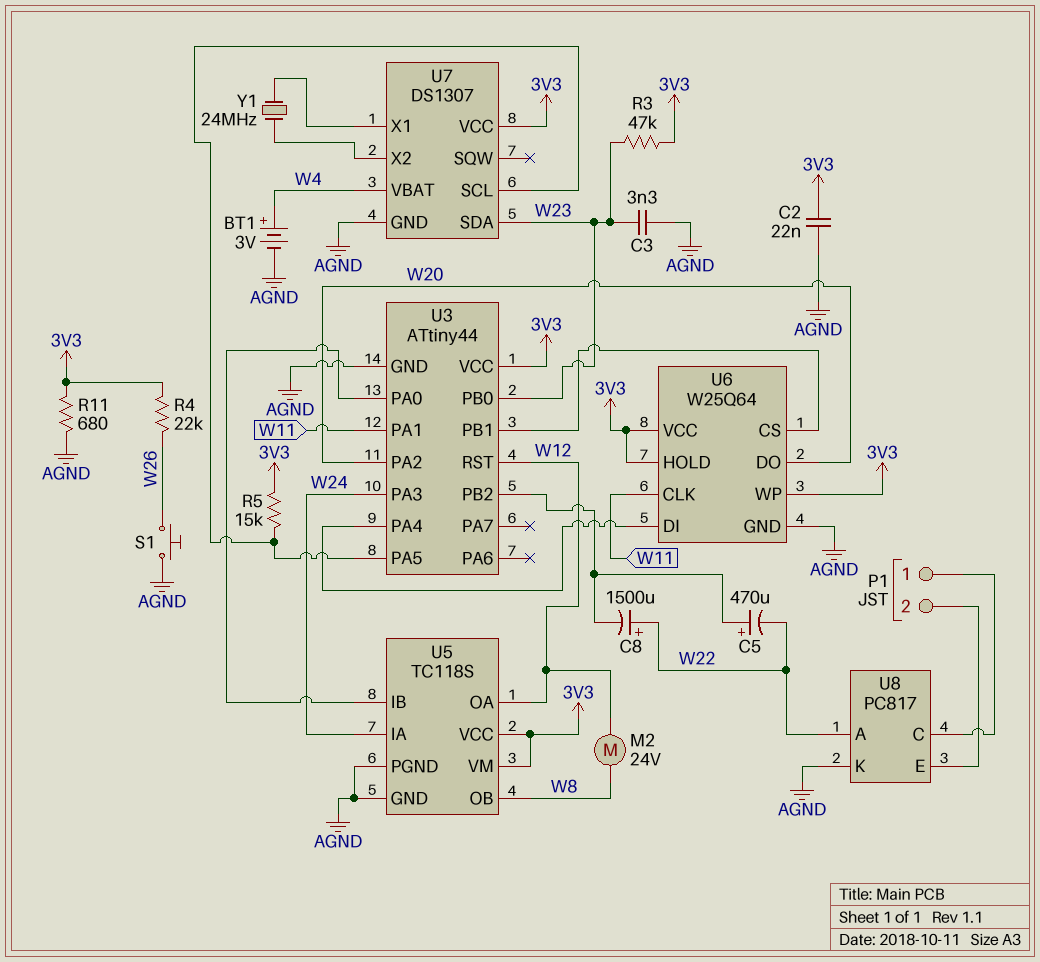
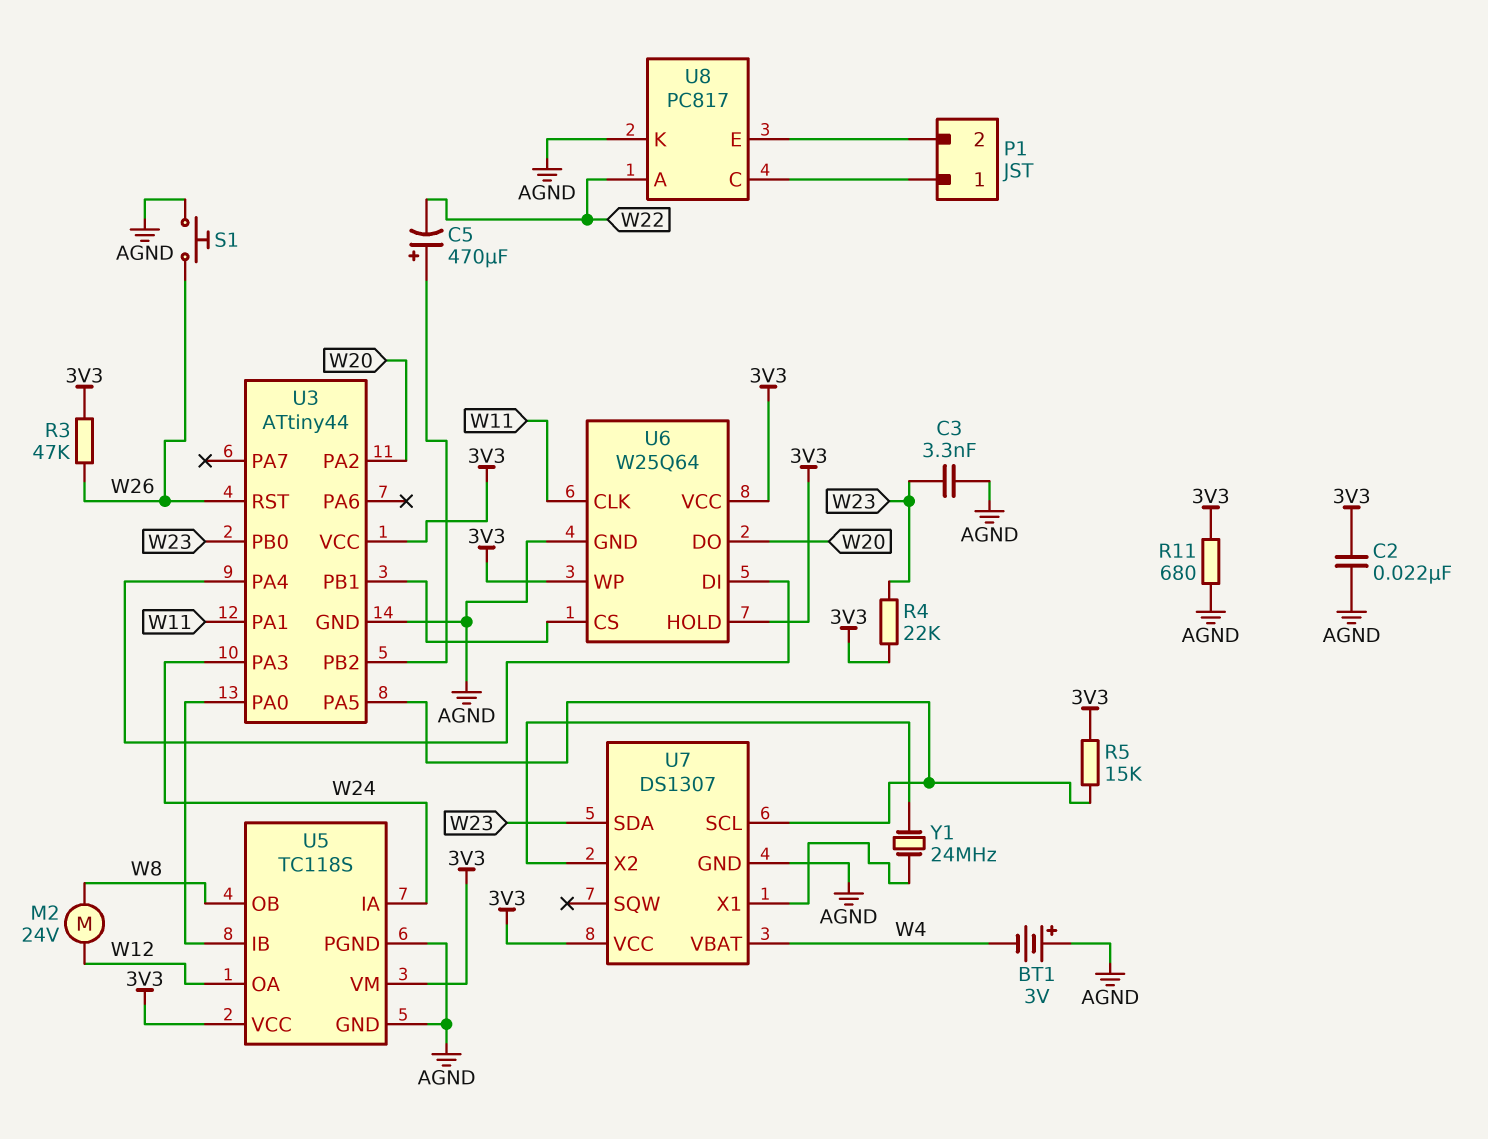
BT1: 3V (plus W4, minus AGND) -> 3V (plus AGND, minus W4)
C8: 1500uF (plus W22, minus U3/PB2) -> none
R3: 47k (3V3, W23) -> 47k (3V3, W26)
R4: 22k (3V3, W26) -> 22k (3V3, W23)
U3 pin RST: W12 -> W26

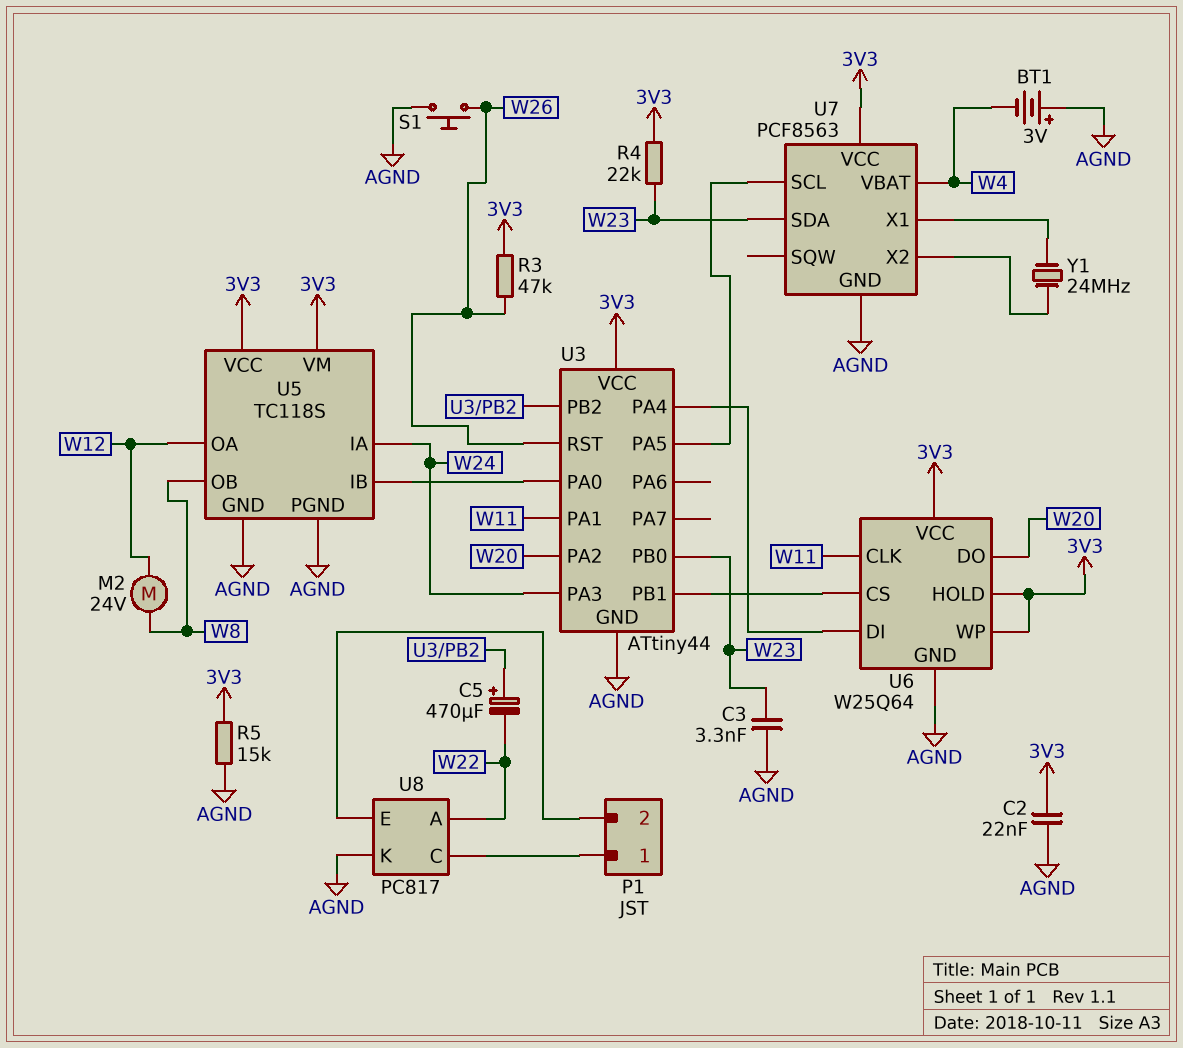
R5: 15k (3V3, U3/PA5) -> 15k (3V3, AGND)
R11: 680 (3V3, AGND) -> none
U7: DS1307 -> PCF8563

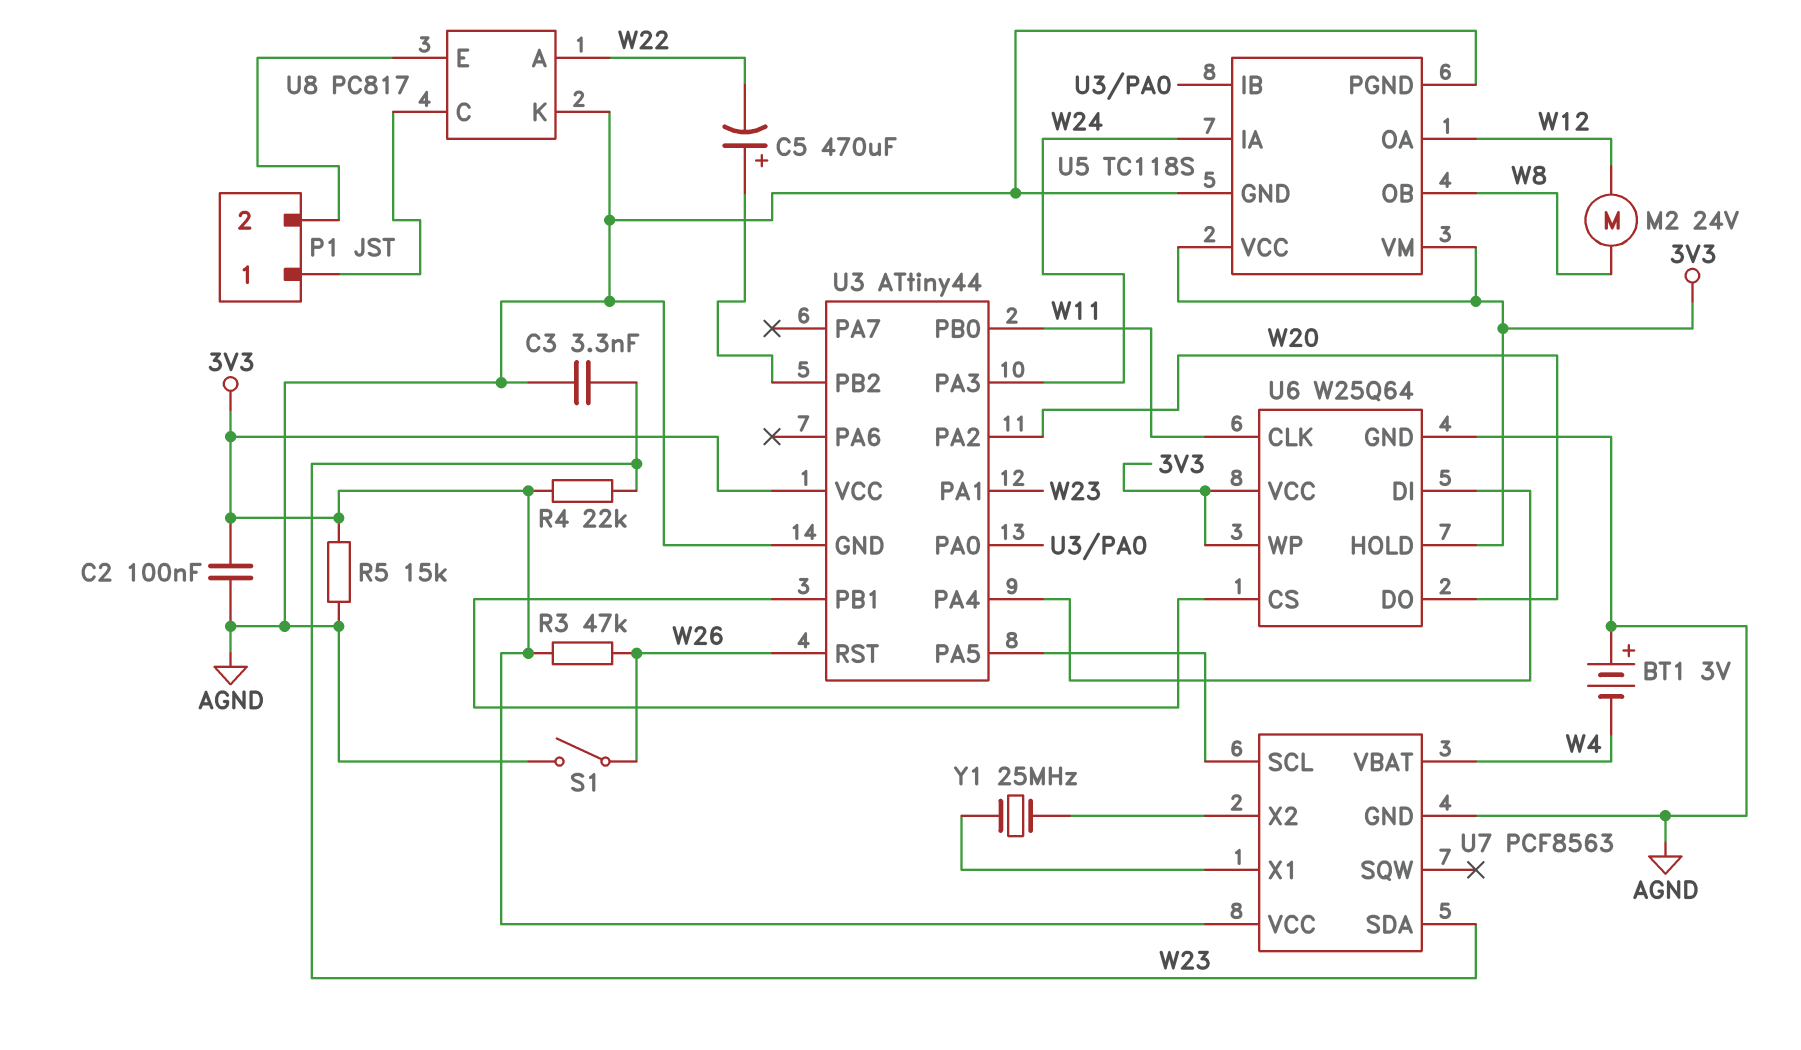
C2: 22nF (3V3, AGND) -> 100nF (3V3, AGND)
S1: button (AGND, W26) -> switch (AGND, W26)
U3 pin PA1: W11 -> W23
U3 pin PB0: W23 -> W11
Y1: 24MHz (U7/X1, U7/X2) -> 25MHz (U7/X1, U7/X2)

